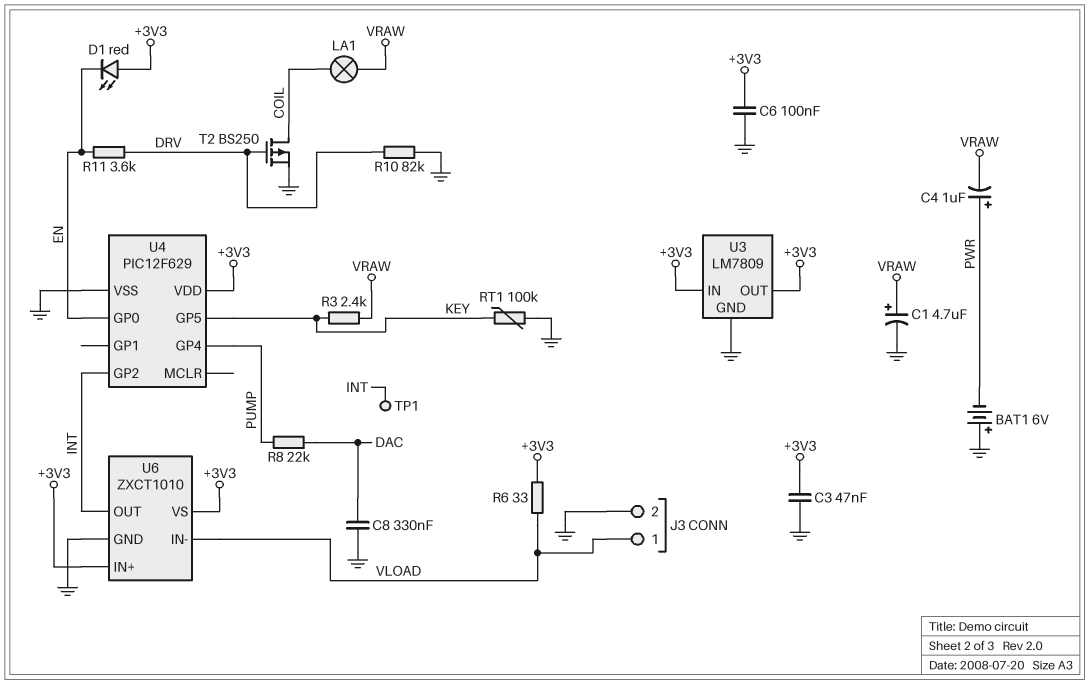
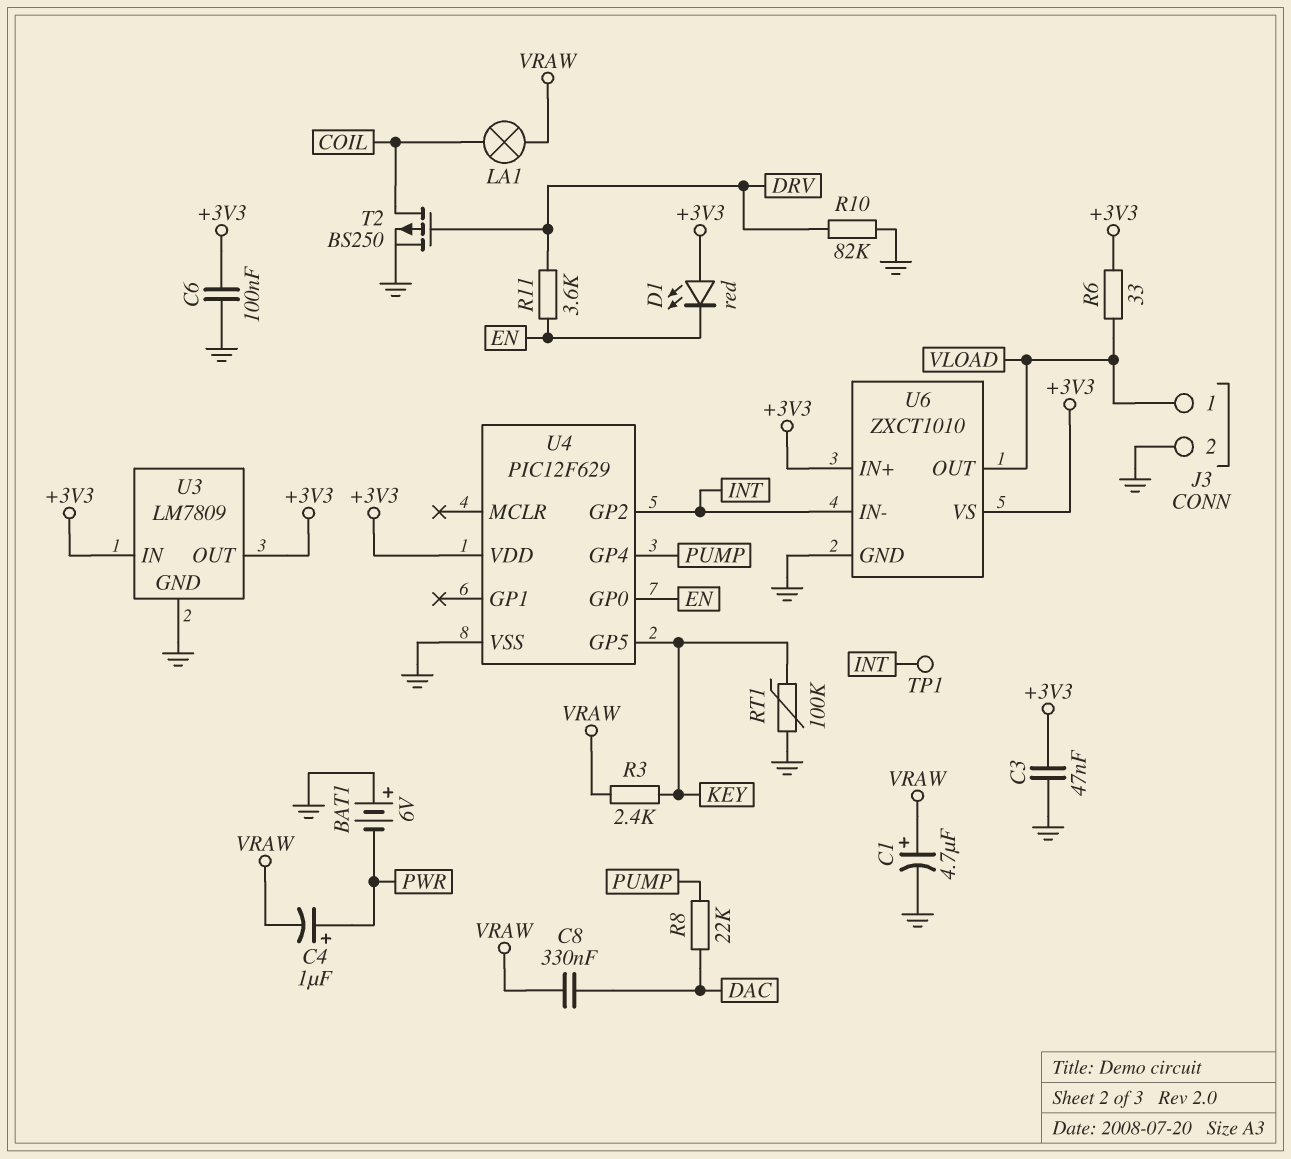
C8: 330nF (DAC, GND) -> 330nF (DAC, VRAW)
U6 pin IN-: VLOAD -> INT
U6 pin OUT: INT -> VLOAD

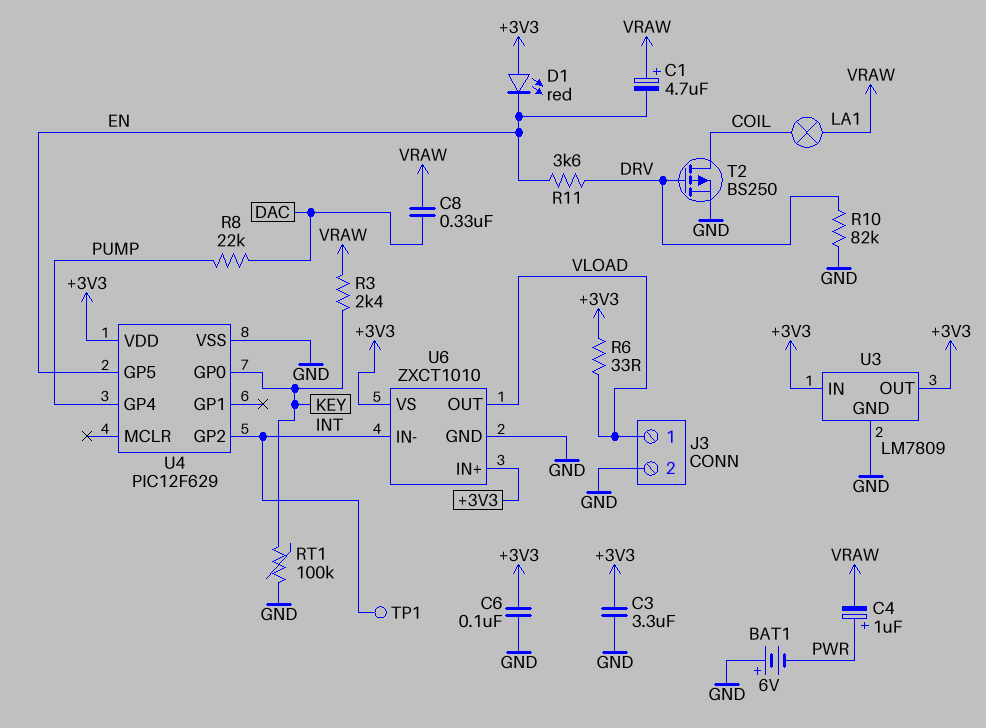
C1: 4.7uF (plus VRAW, minus GND) -> 4.7uF (plus VRAW, minus EN)
C3: 47nF (+3V3, GND) -> 3.3uF (+3V3, GND)
U4 pin GP0: EN -> KEY
U4 pin GP5: KEY -> EN

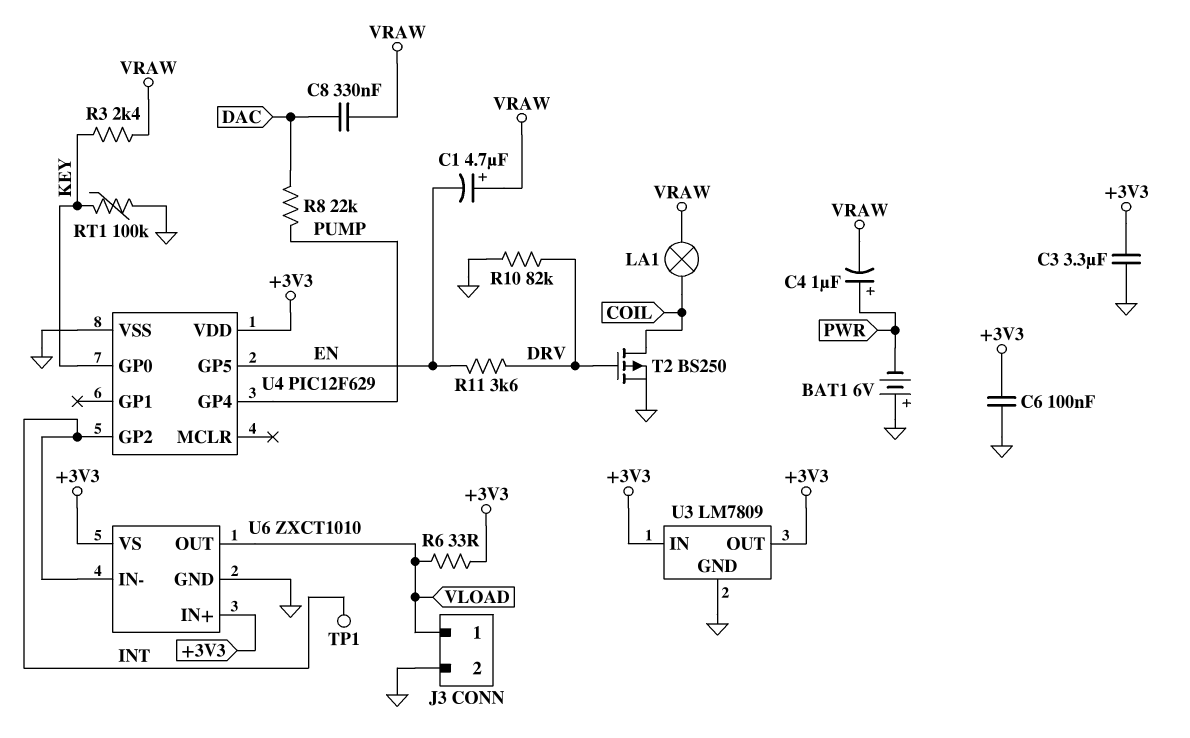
D1: LED red (A +3V3, K EN) -> none

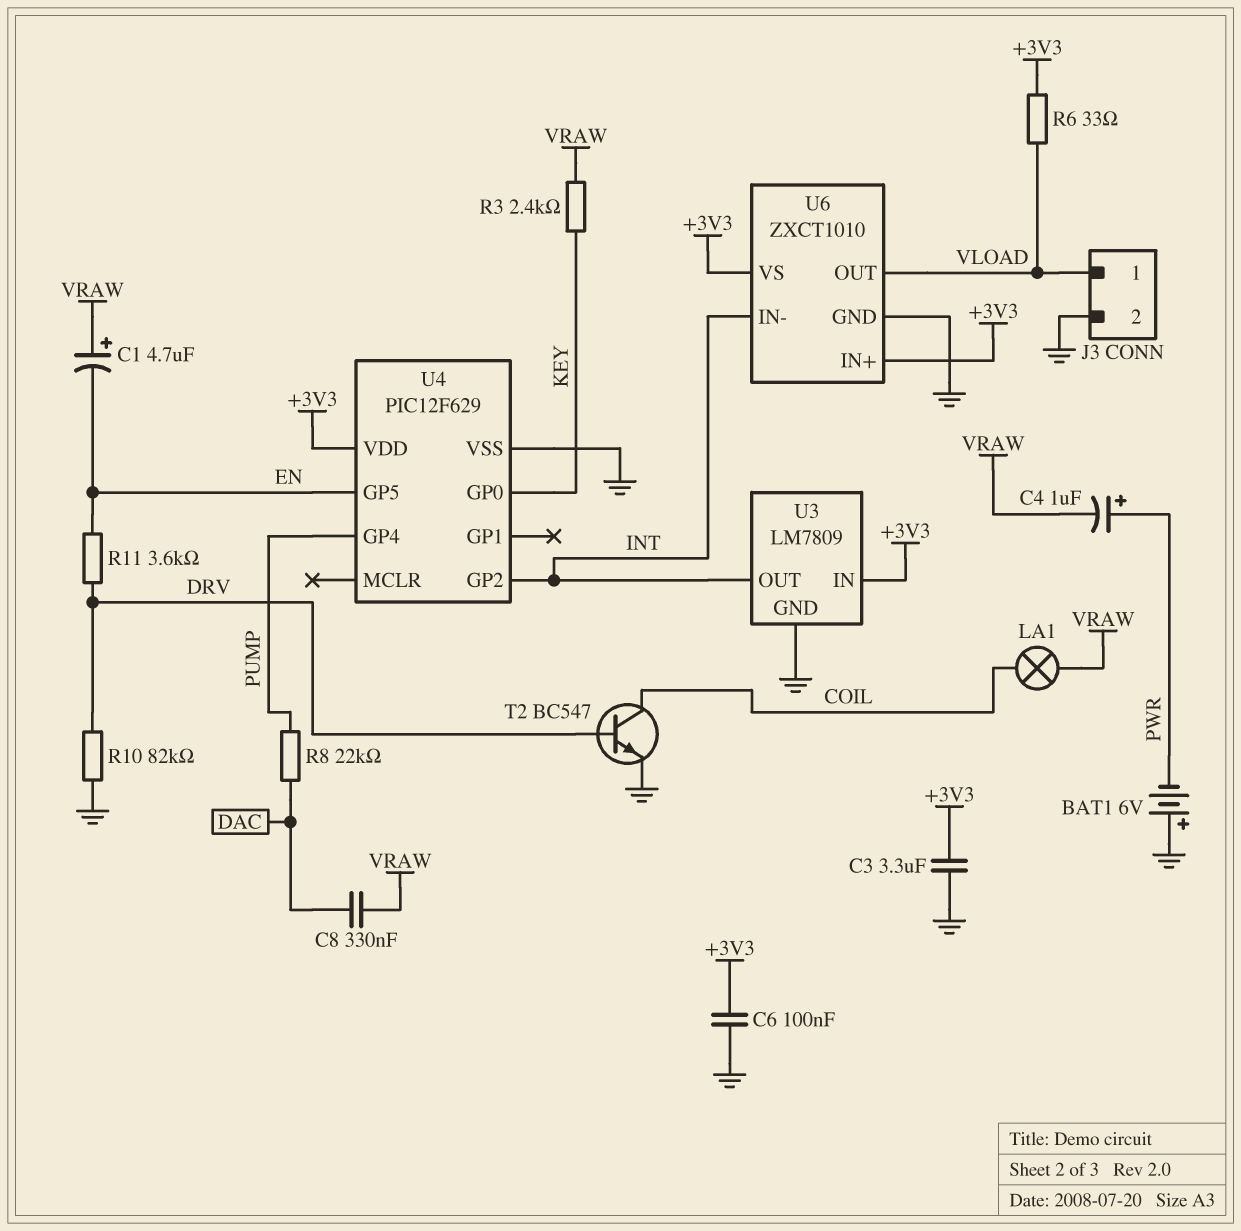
RT1: 100k (GND, KEY) -> none
T2: PMOS BS250 (G DRV, D COIL, S GND) -> NPN BC547 (B DRV, C COIL, E GND)
TP1: test point (INT) -> none
U3 pin OUT: +3V3 -> INT

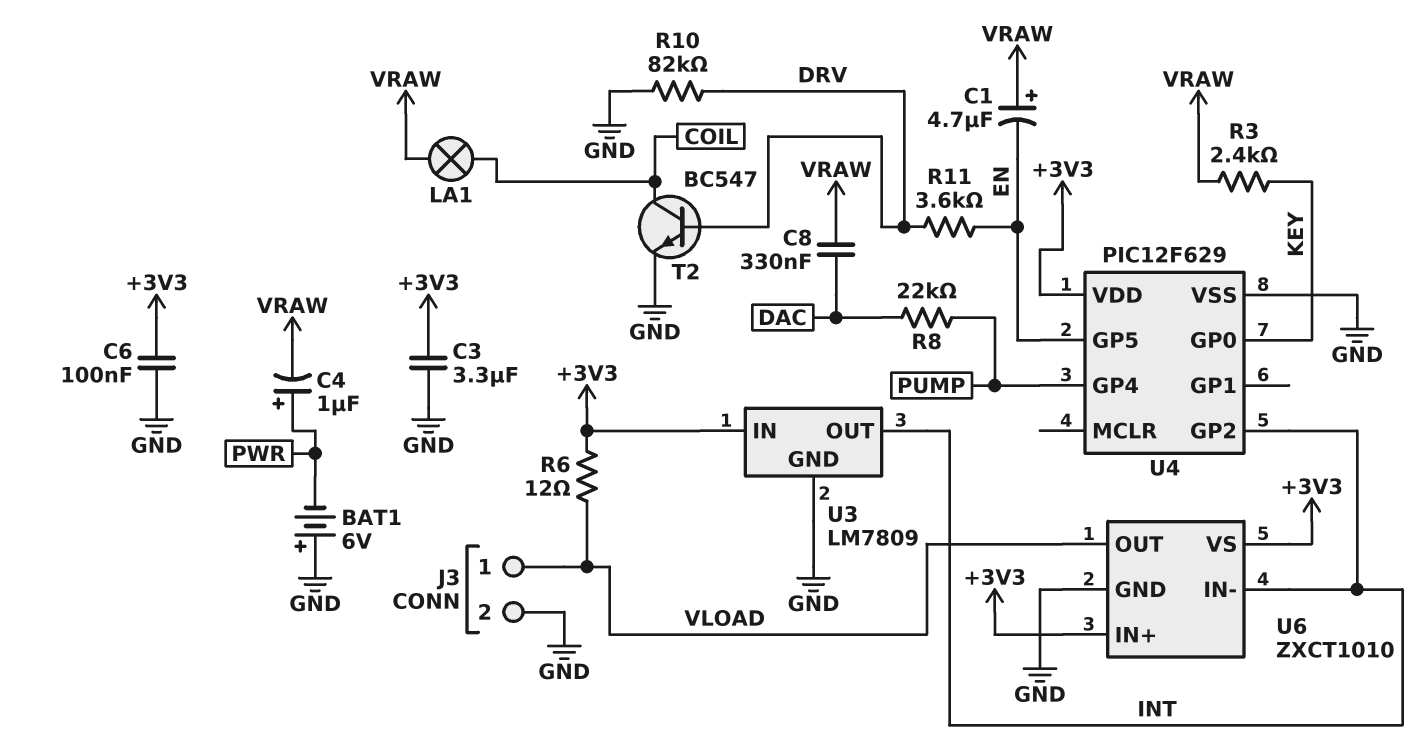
R6: 33 (+3V3, VLOAD) -> 12 (+3V3, VLOAD)

